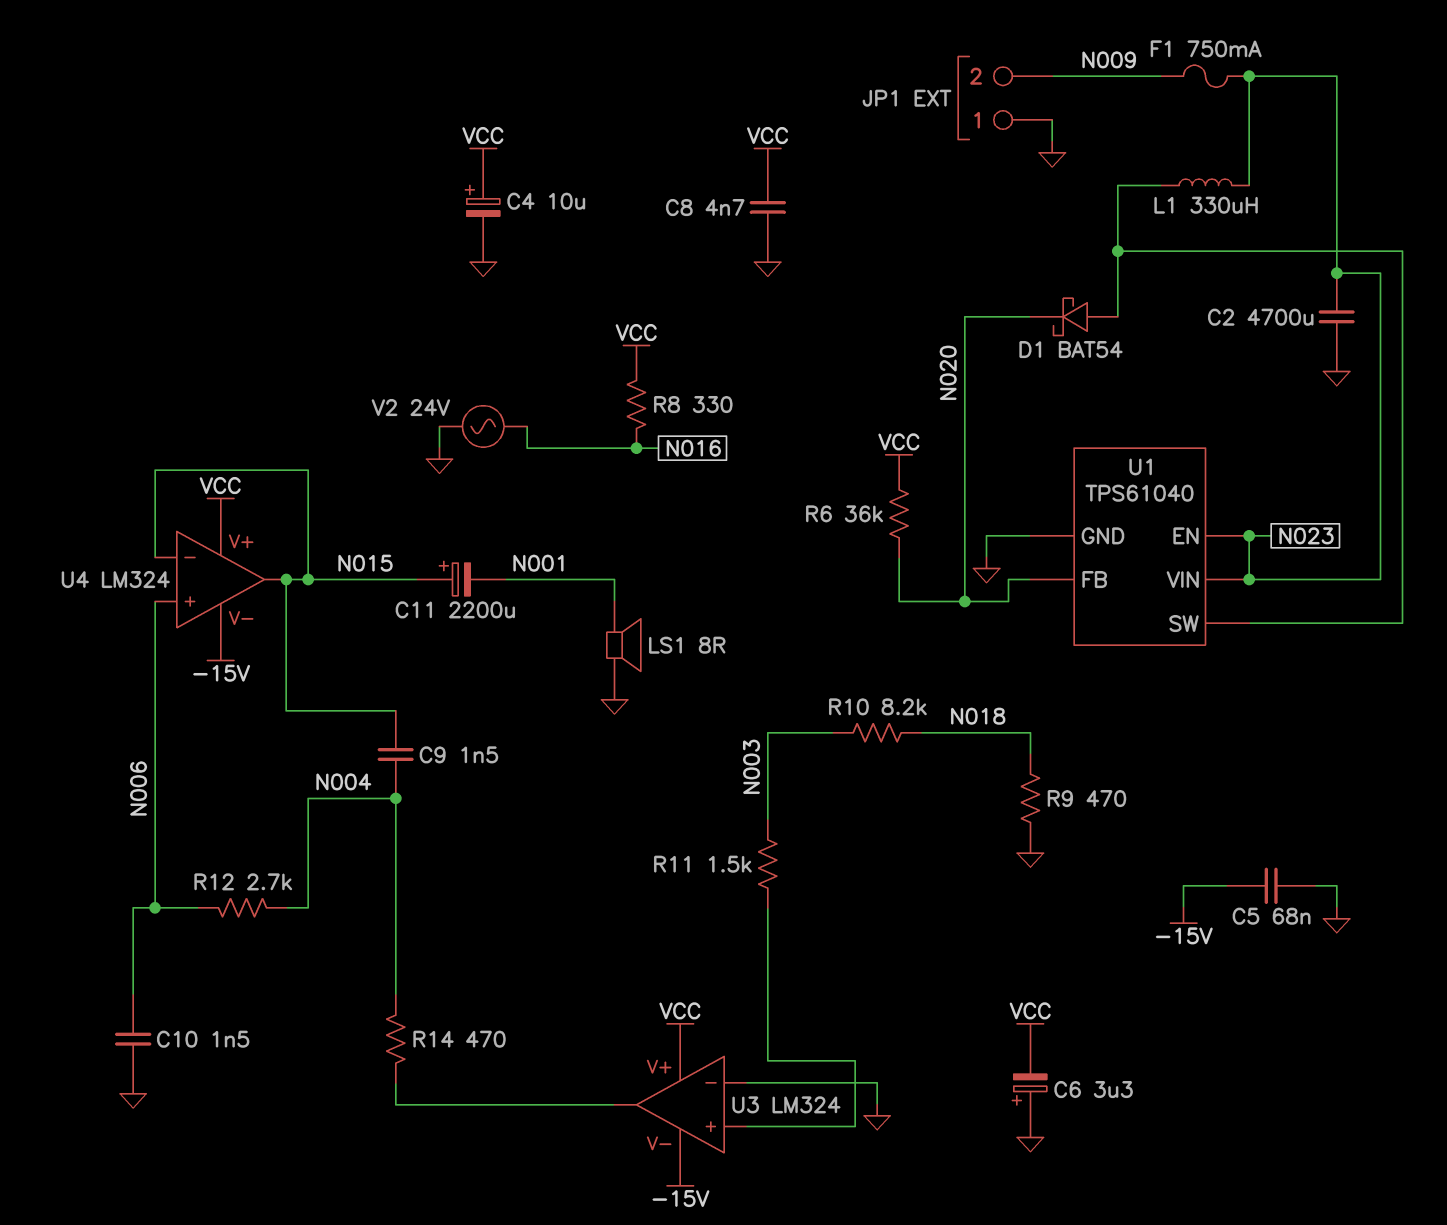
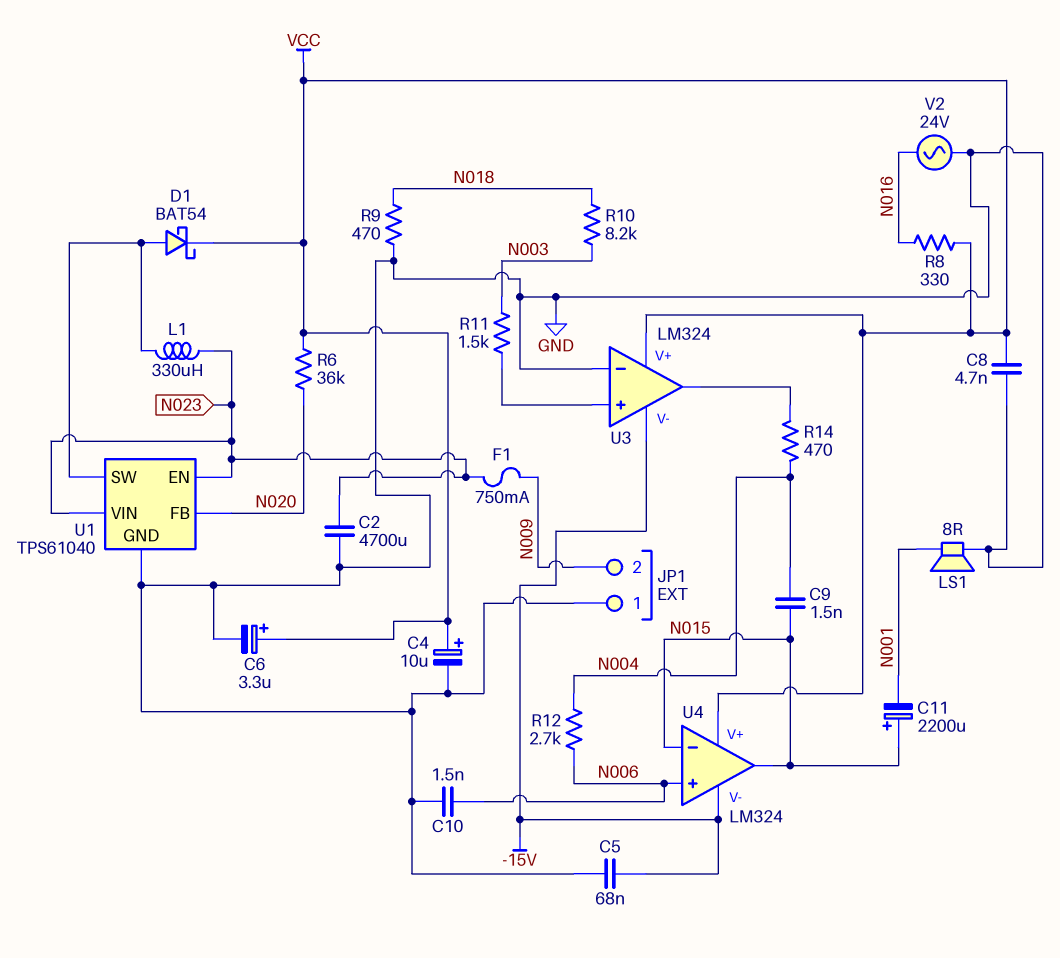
C6: 3.3uF (plus GND, minus VCC) -> 3.3uF (plus VCC, minus GND)
D1: schottky BAT54 (A U1/SW, K N020) -> schottky BAT54 (A U1/SW, K VCC)

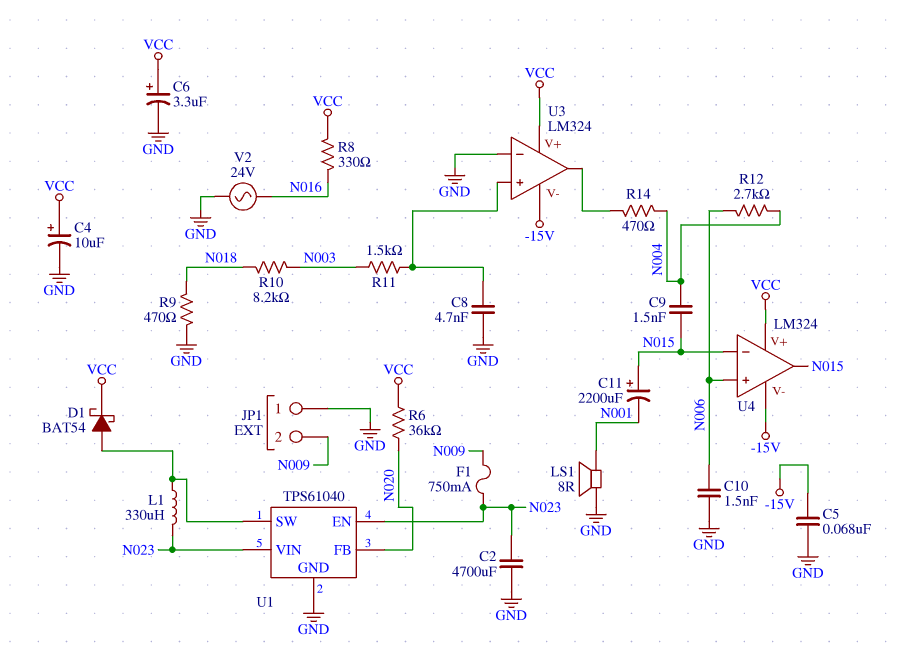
C8: 4.7nF (GND, VCC) -> 4.7nF (GND, U3/in+)

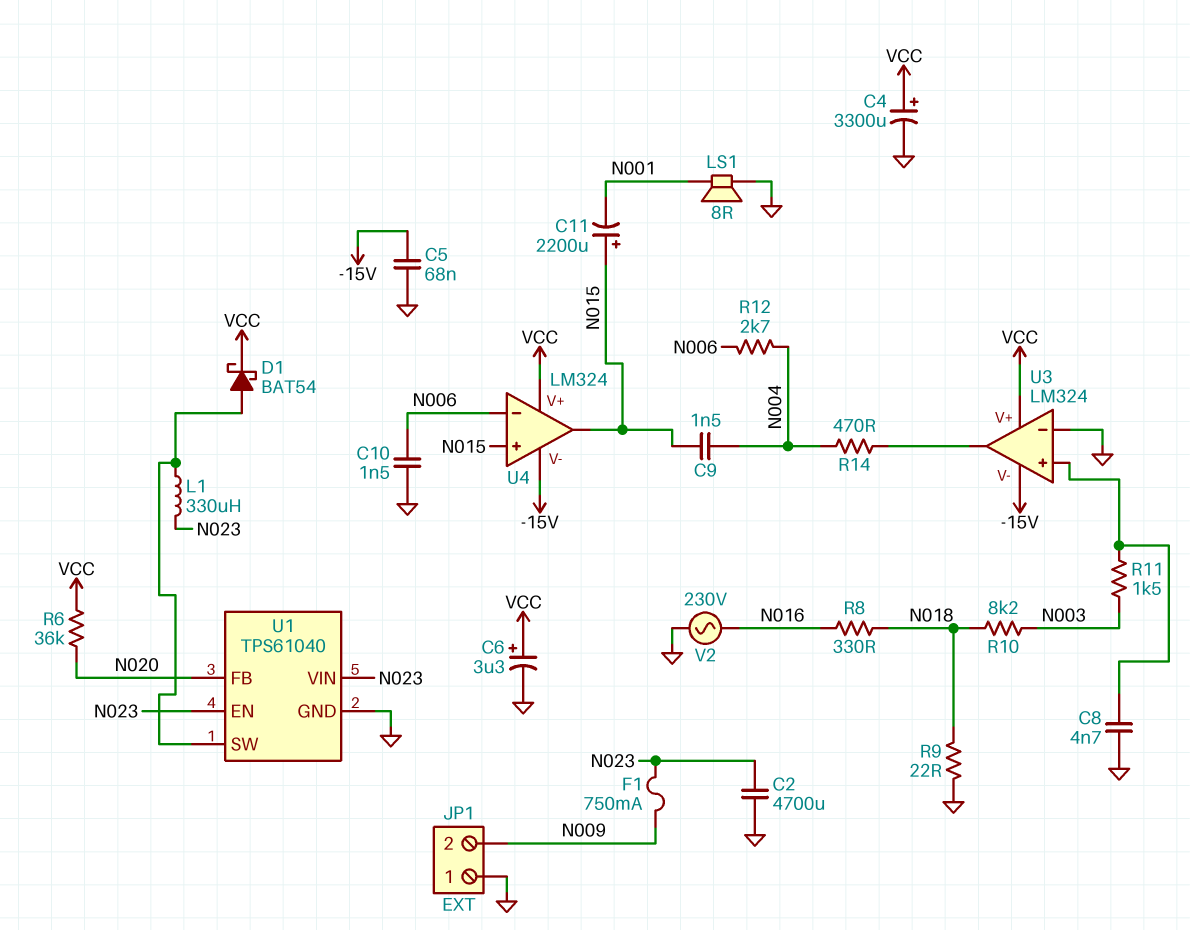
C4: 10uF (plus VCC, minus GND) -> 3300uF (plus VCC, minus GND)
R8: 330 (N016, VCC) -> 330 (N016, N018)
R9: 470 (GND, N018) -> 22 (GND, N018)
U4 pin in+: N006 -> N015
U4 pin in-: N015 -> N006
V2: AC 24V (GND, N016) -> AC 230V (GND, N016)

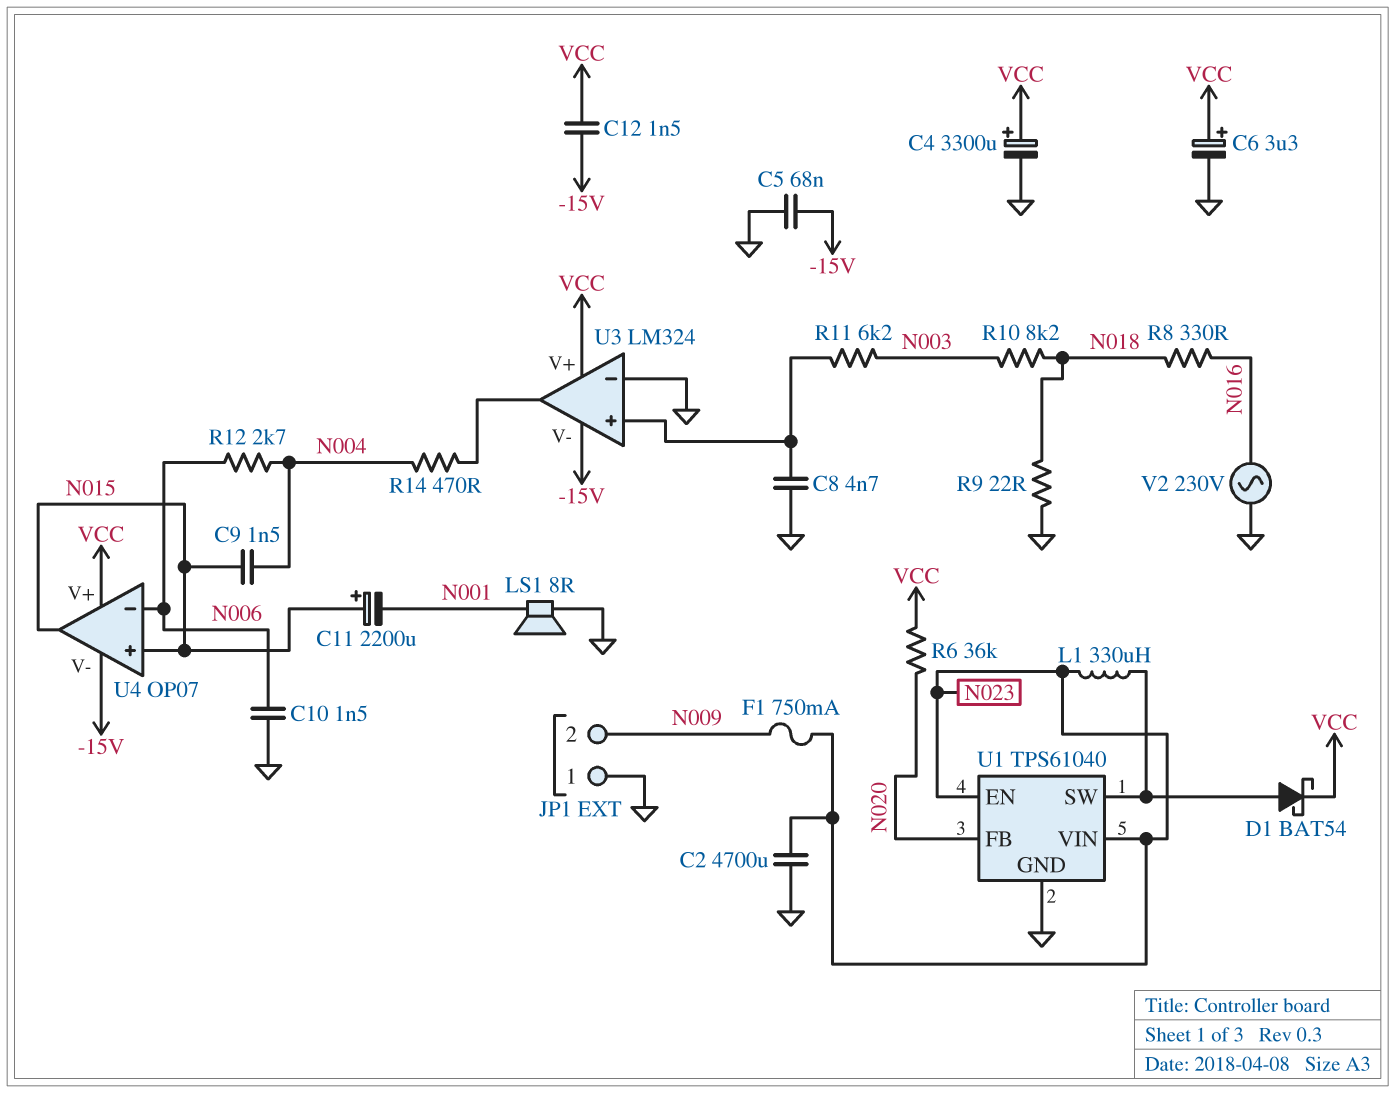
C12: none -> 1.5nF (-15V, VCC)
R11: 1.5k (N003, U3/in+) -> 6.2k (N003, U3/in+)
U4: LM324 -> OP07

